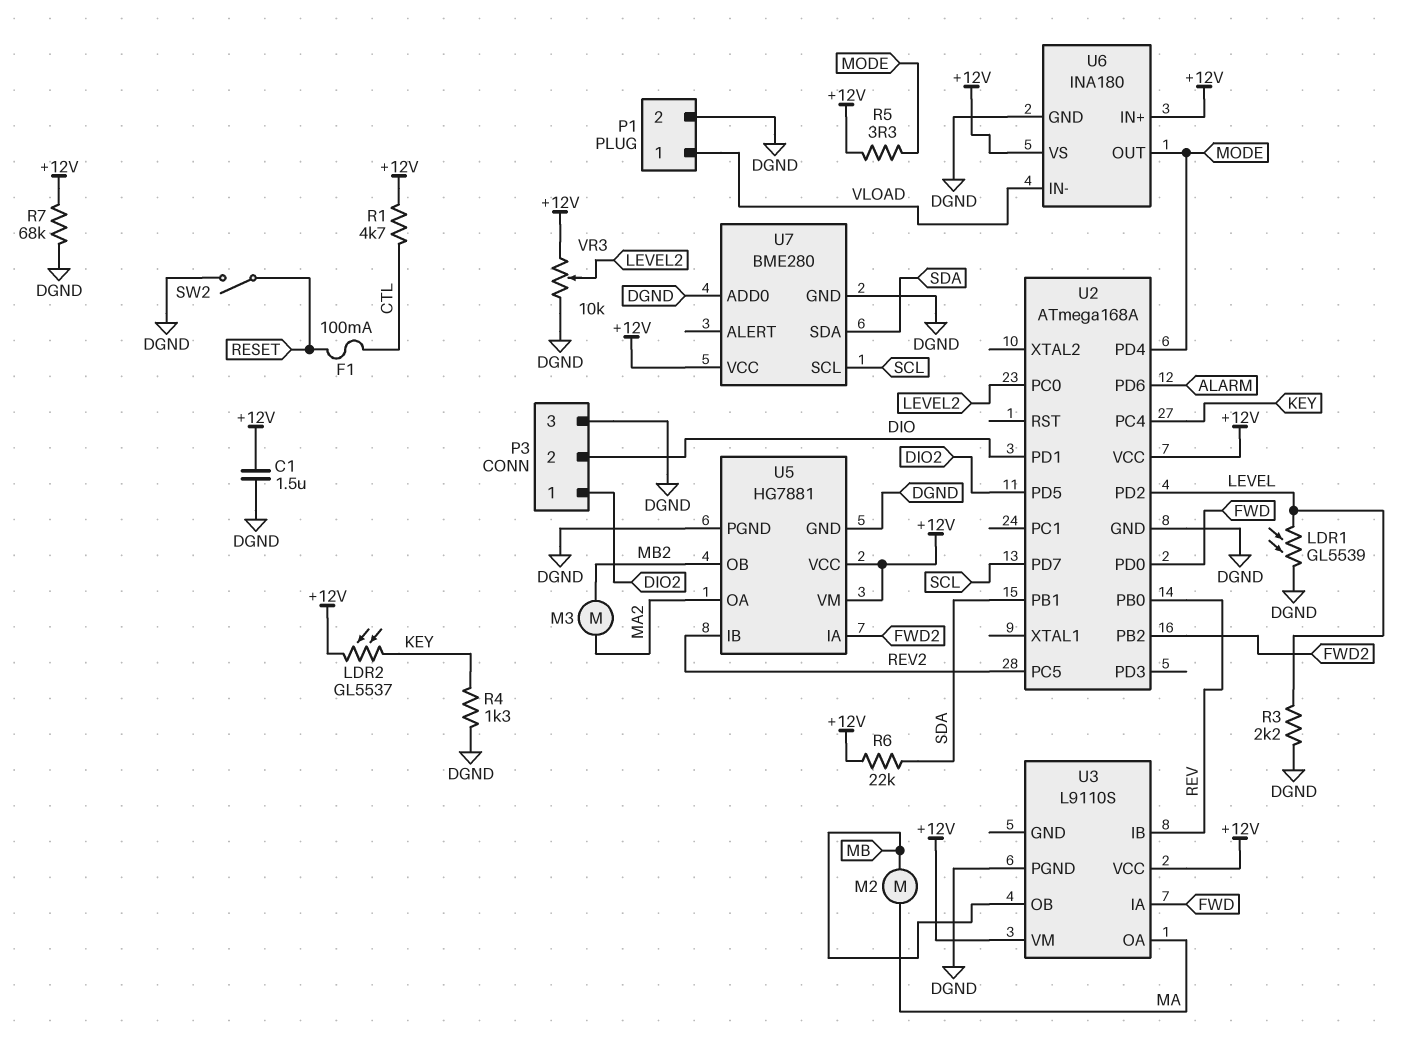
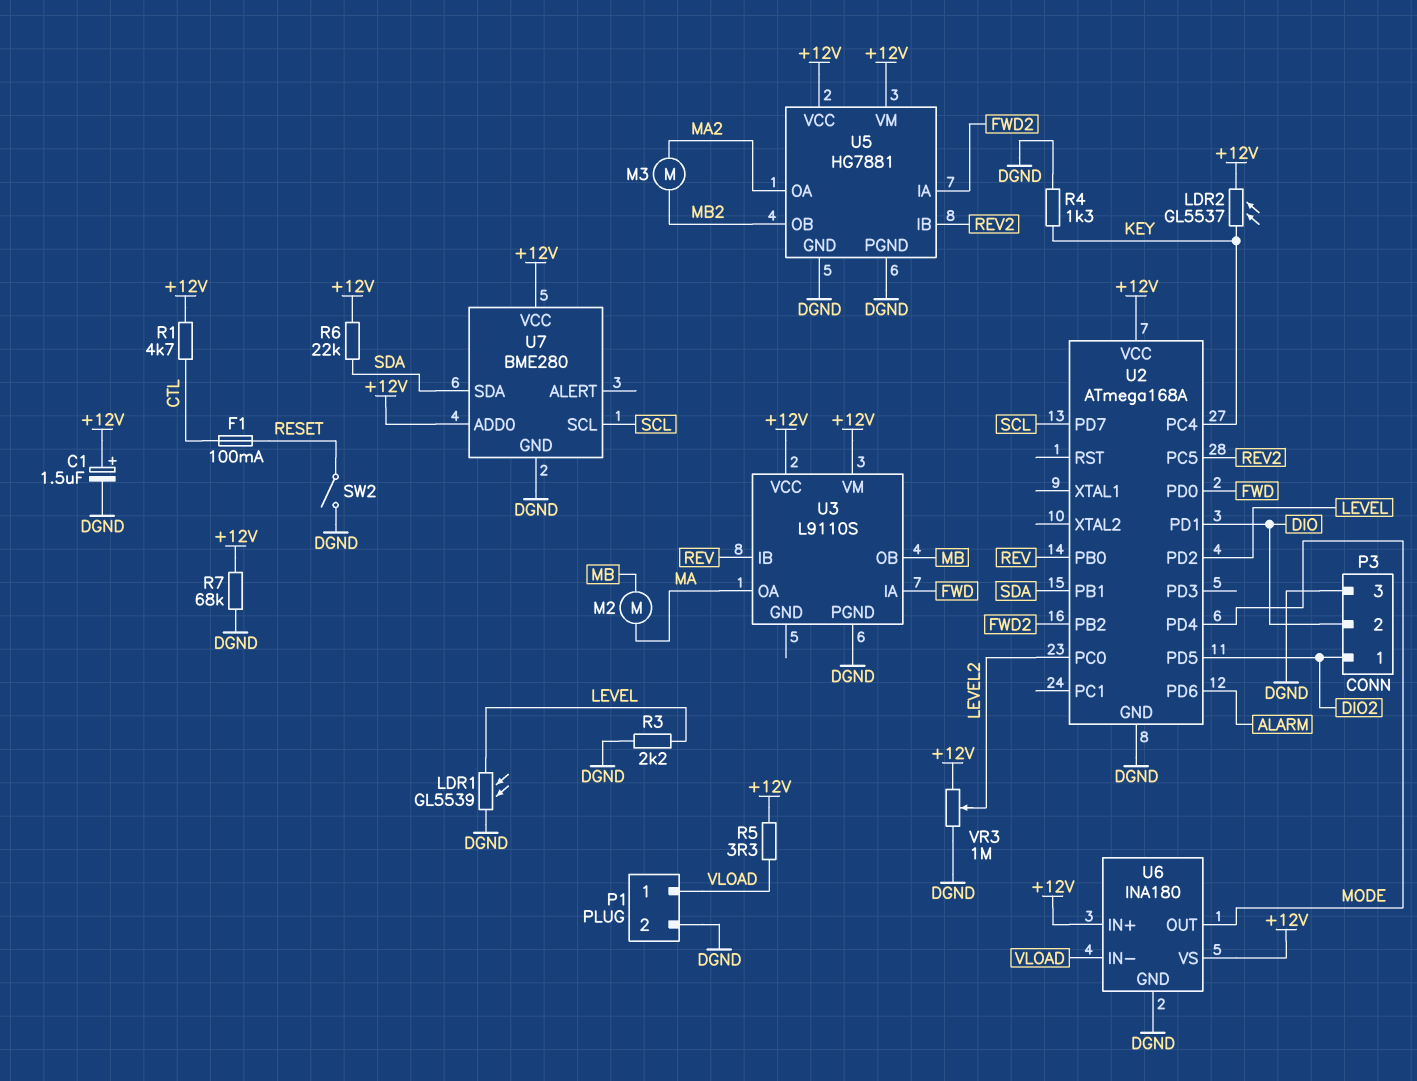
C1: 1.5uF (+12V, DGND) -> 1.5uF (plus +12V, minus DGND)
R5: 3.3 (+12V, MODE) -> 3.3 (+12V, VLOAD)
U7 pin ADD0: DGND -> +12V
VR3: 10k (+12V, DGND, wiper LEVEL2) -> 1M (+12V, DGND, wiper LEVEL2)

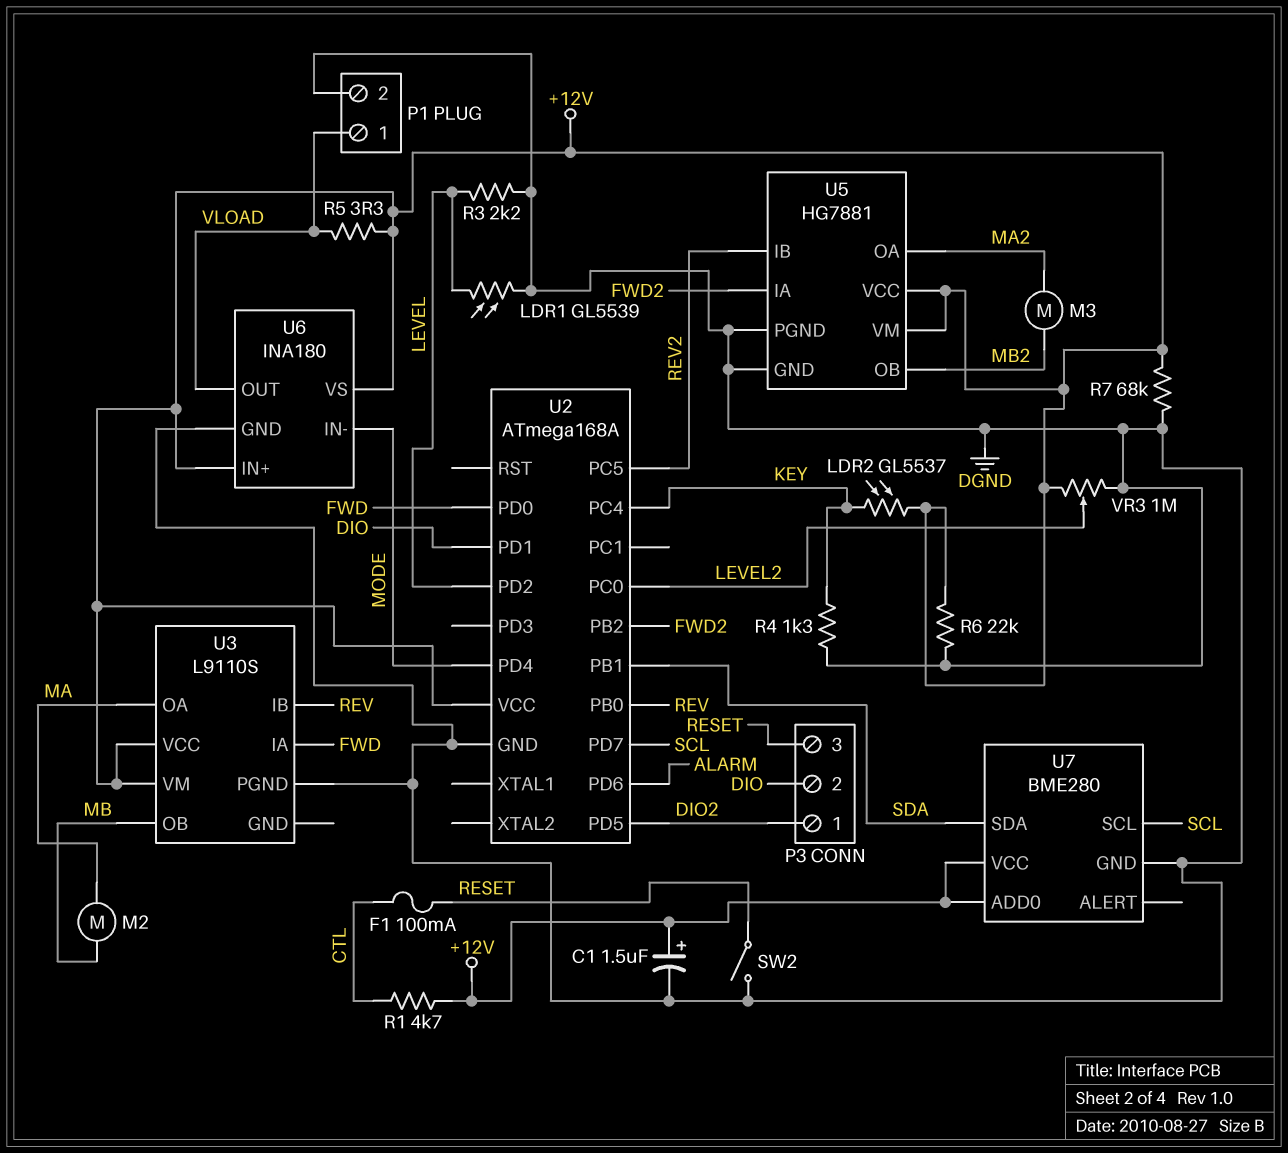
P3 pin 3: DGND -> RESET
R6: 22k (+12V, SDA) -> 22k (+12V, DGND)
U6 pin IN-: VLOAD -> MODE
U6 pin OUT: MODE -> VLOAD

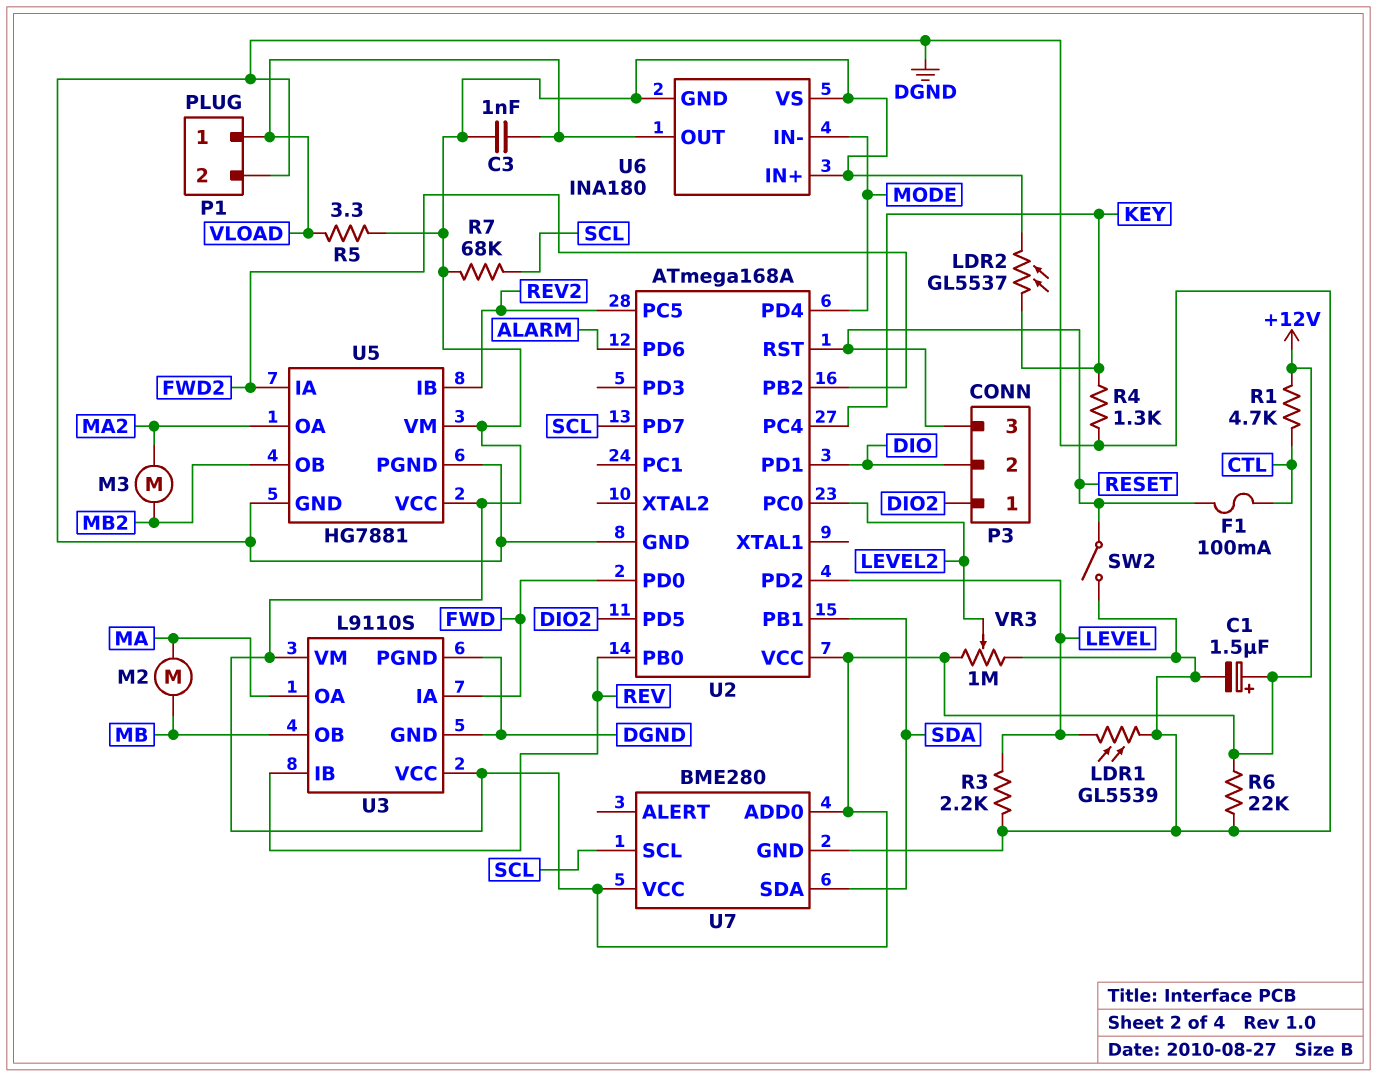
C3: none -> 1nF (+12V, VLOAD)
R7: 68k (+12V, DGND) -> 68k (+12V, SCL)
U2 pin RST: none -> RESET
U3 pin GND: none -> DGND
U6 pin GND: DGND -> +12V

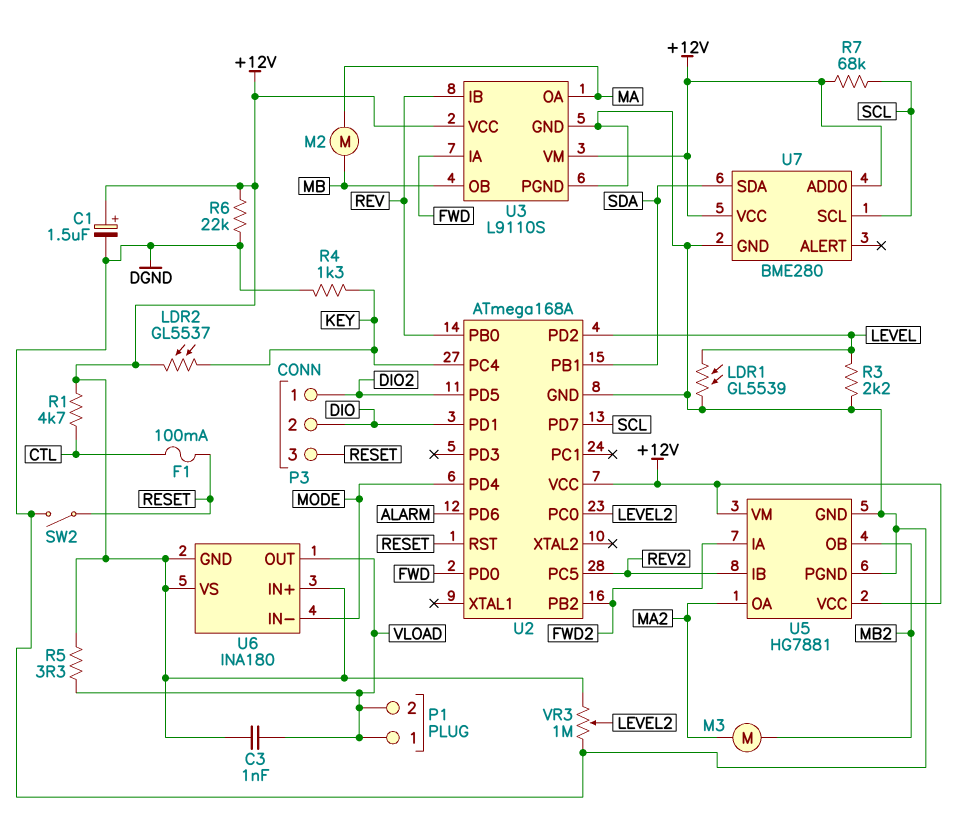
P1 pin 2: DGND -> VLOAD

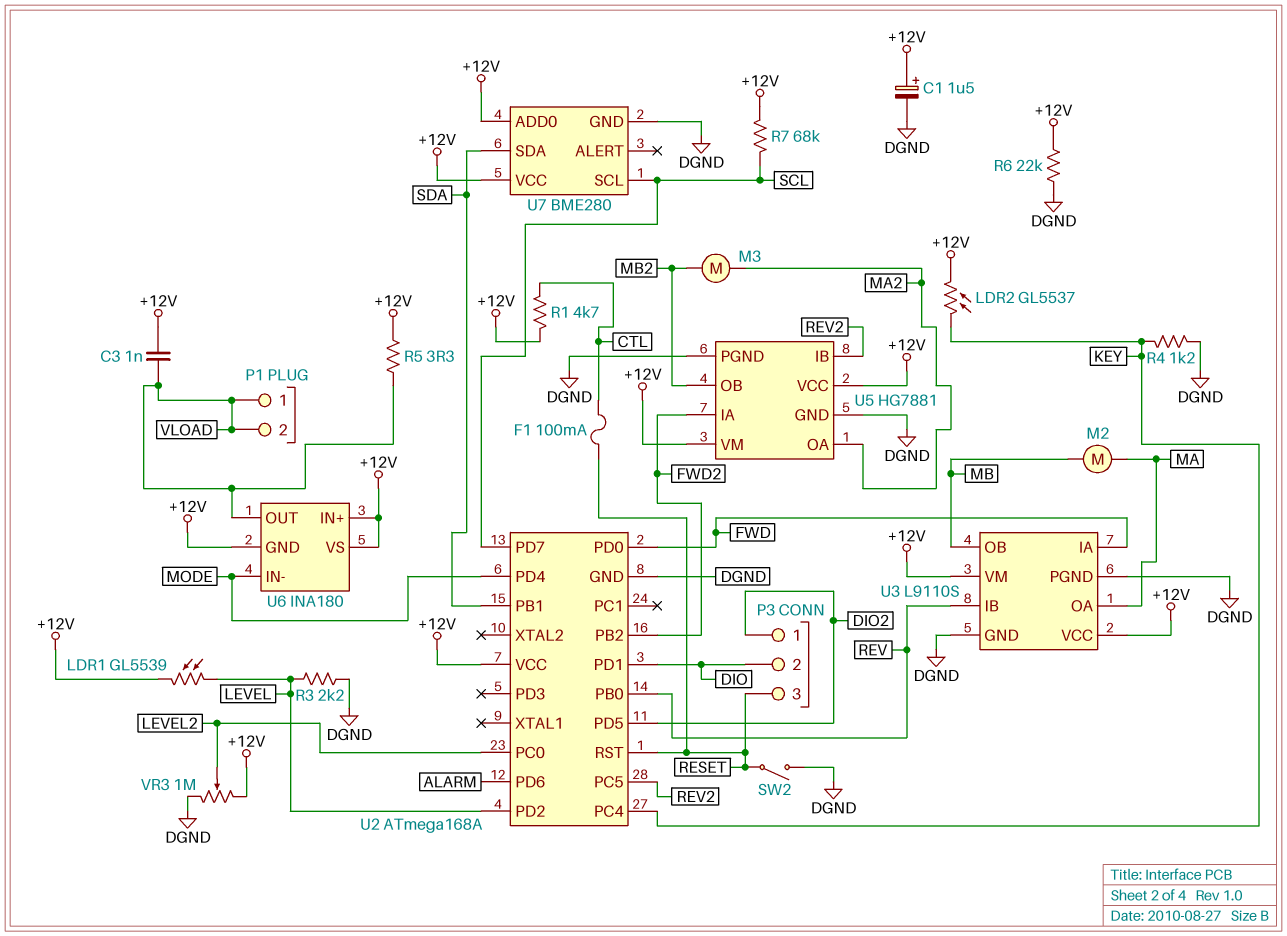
LDR1: GL5539 (DGND, LEVEL) -> GL5539 (+12V, LEVEL)
R4: 1.3k (DGND, KEY) -> 1.2k (DGND, KEY)

